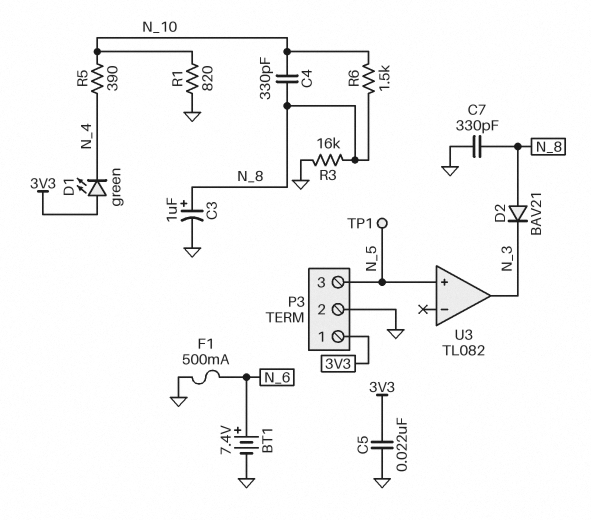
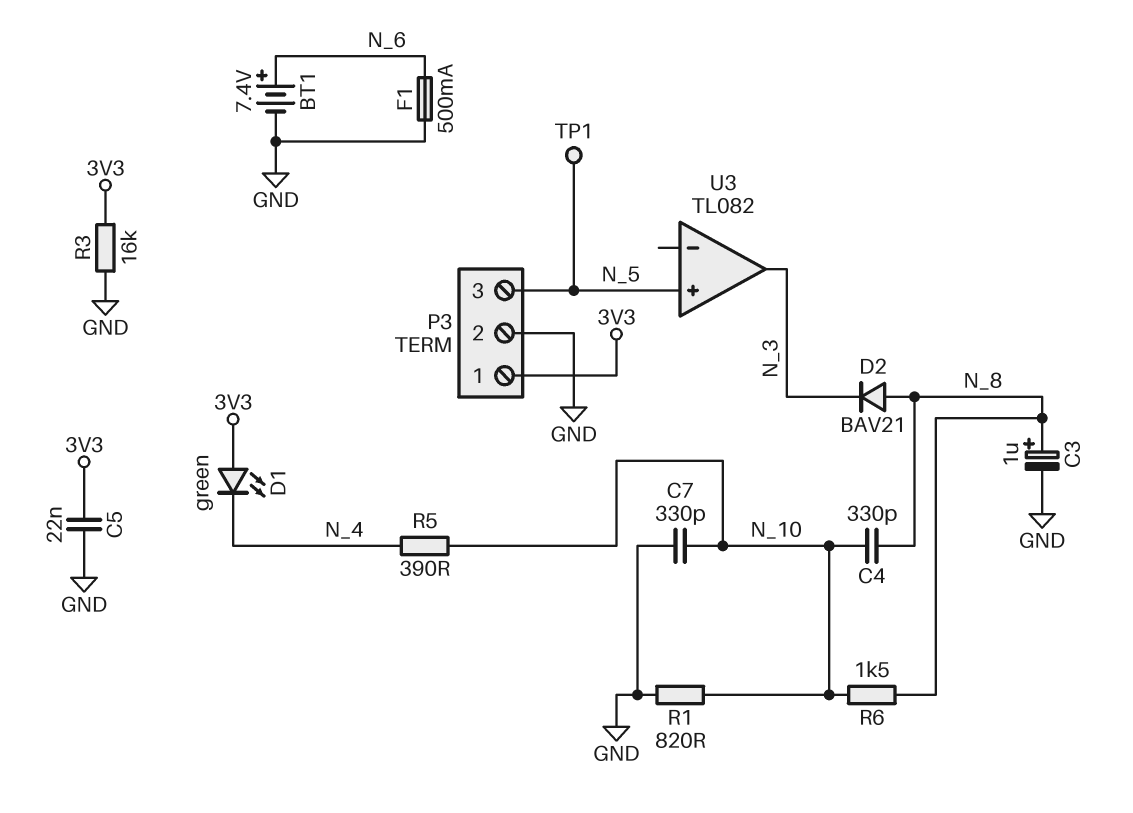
C7: 330pF (GND, N_8) -> 330pF (GND, N_10)
R3: 16k (GND, N_8) -> 16k (3V3, GND)

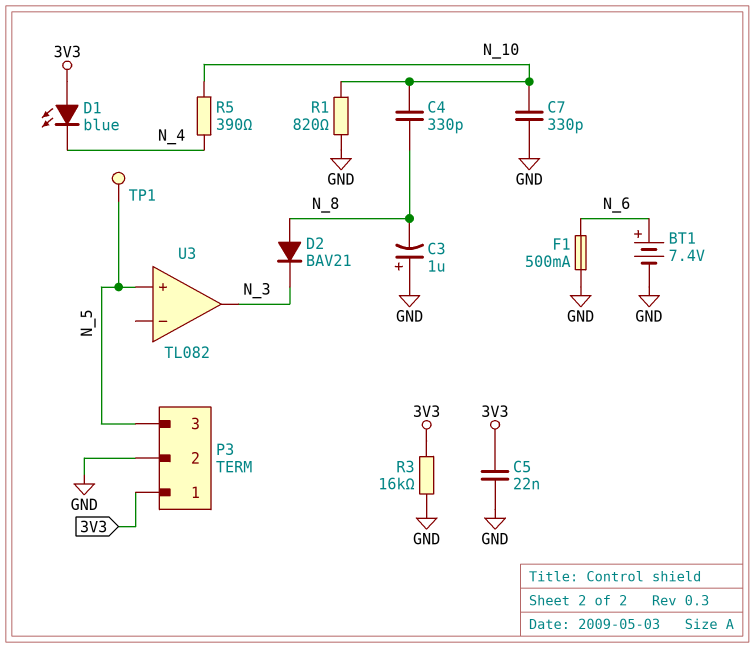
C3: 1uF (plus N_8, minus GND) -> 1uF (plus GND, minus N_8)
D1: LED green (A 3V3, K N_4) -> LED blue (A 3V3, K N_4)
R6: 1.5k (N_8, N_10) -> none

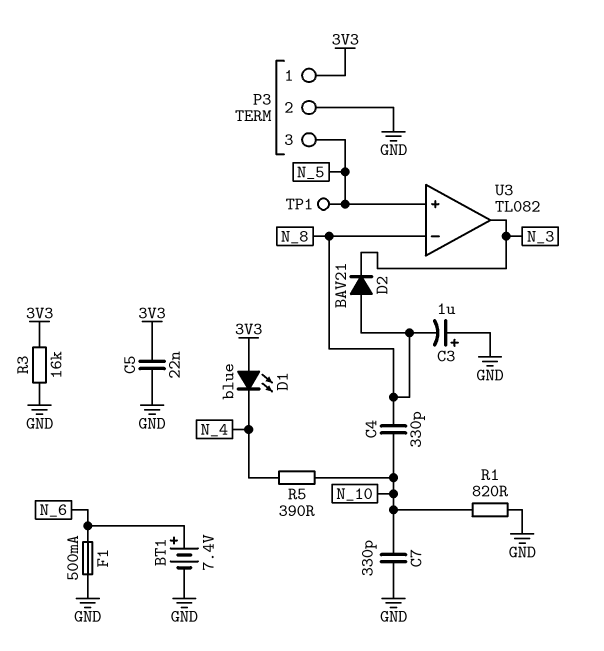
U3 pin in-: none -> N_8

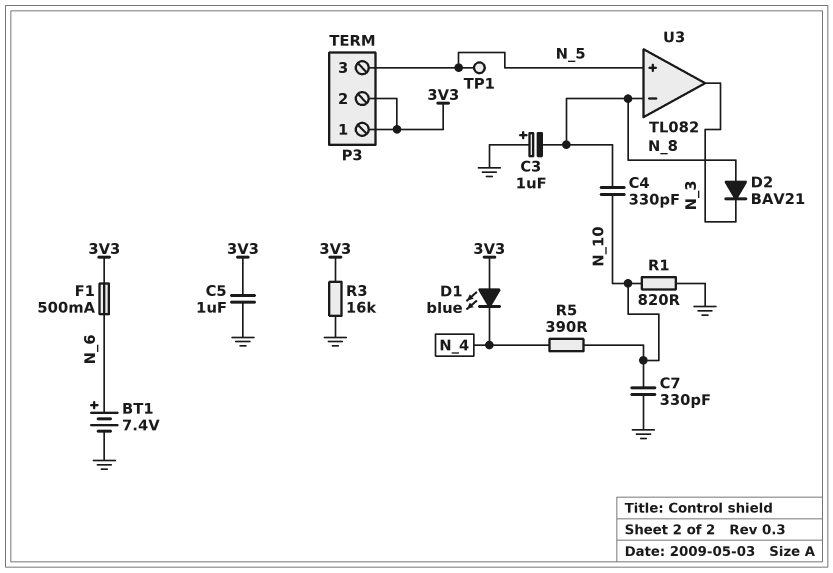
C5: 22nF (3V3, GND) -> 1uF (3V3, GND)
F1: 500mA (GND, N_6) -> 500mA (3V3, N_6)
P3 pin 2: GND -> 3V3

